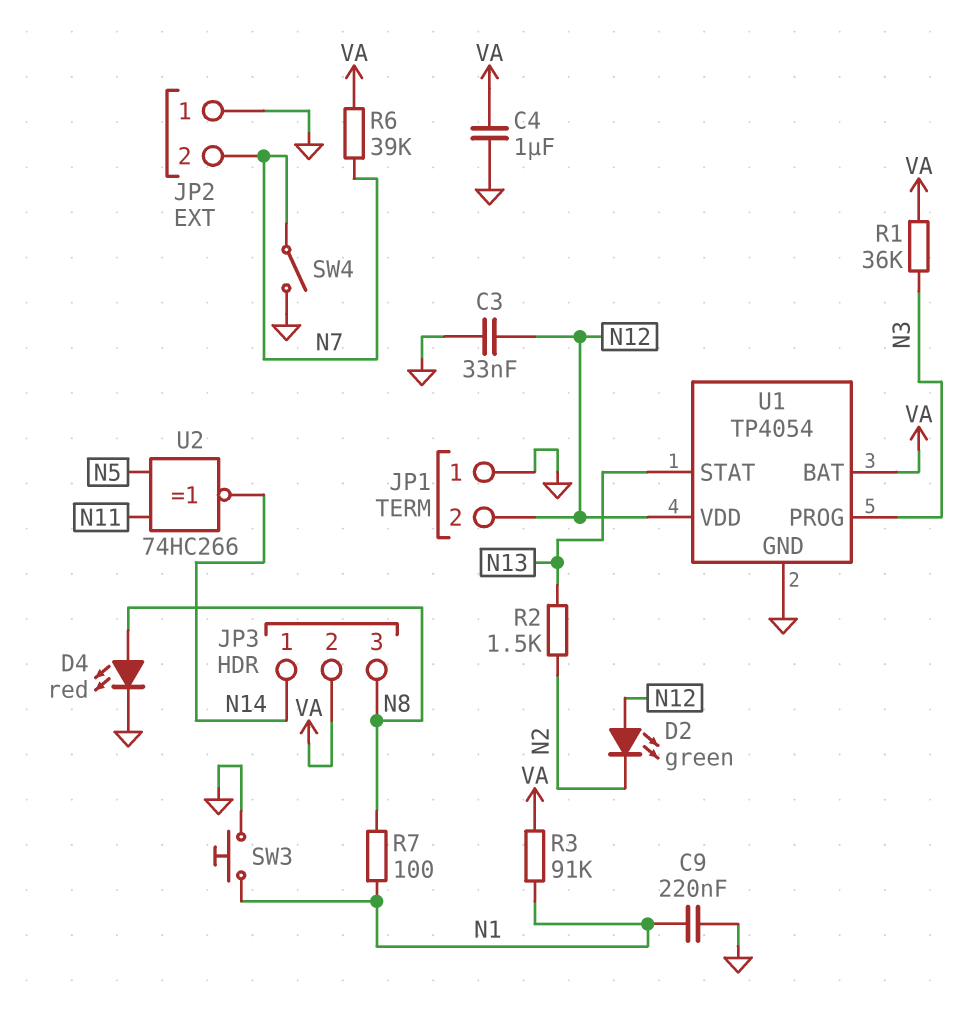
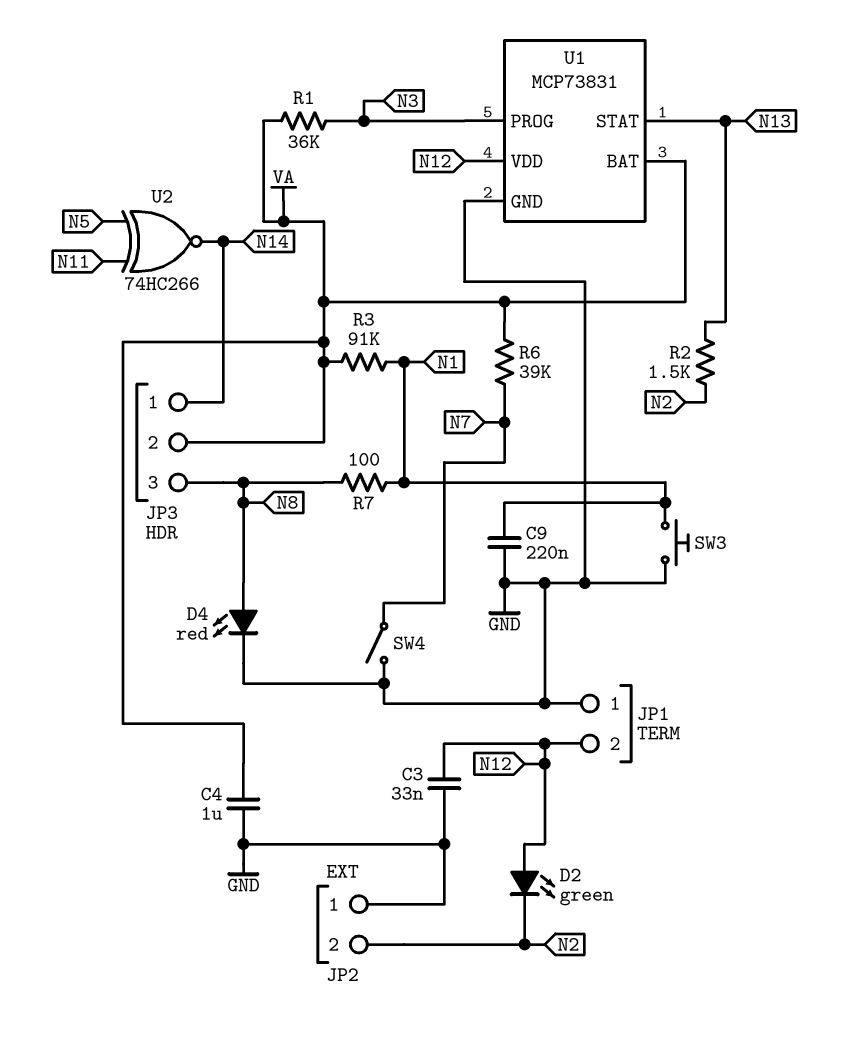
JP2 pin 2: N7 -> N2
U1: TP4054 -> MCP73831

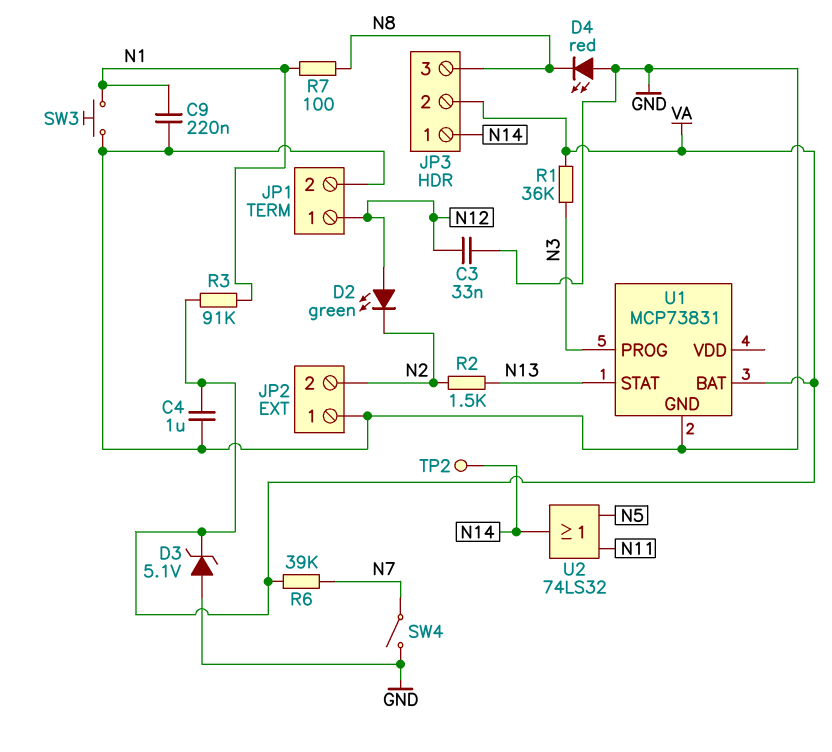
D3: none -> zener 5.1V (A GND, K VA)
D4: LED red (A N8, K GND) -> LED red (A GND, K N8)
JP1 pin 1: GND -> N12
JP1 pin 2: N12 -> GND
TP2: none -> test point (N14)
U1 pin VDD: N12 -> none
U2: XNOR 74HC266 (in N5, in N11, out N14) -> OR 74LS32 (in N5, in N11, out N14)

